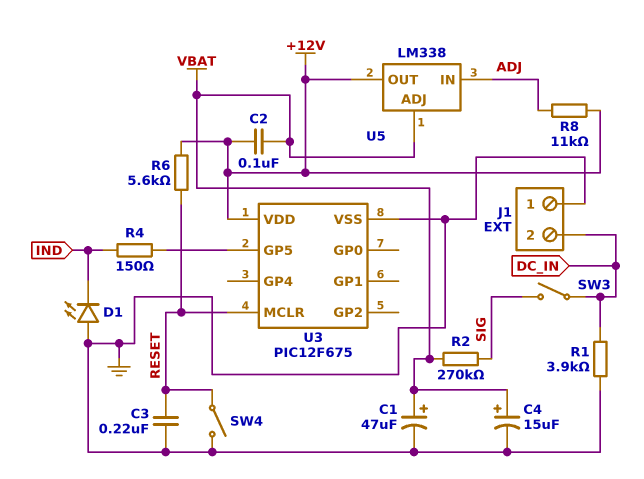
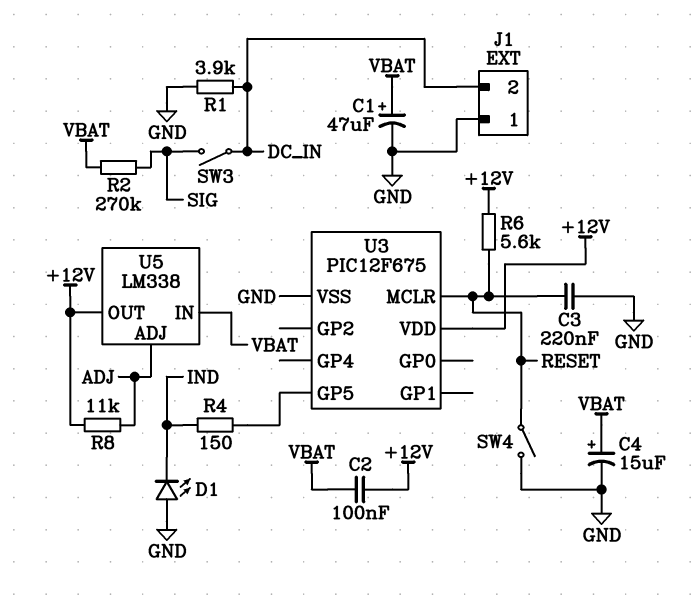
U5 pin ADJ: VBAT -> ADJ
U5 pin IN: ADJ -> VBAT

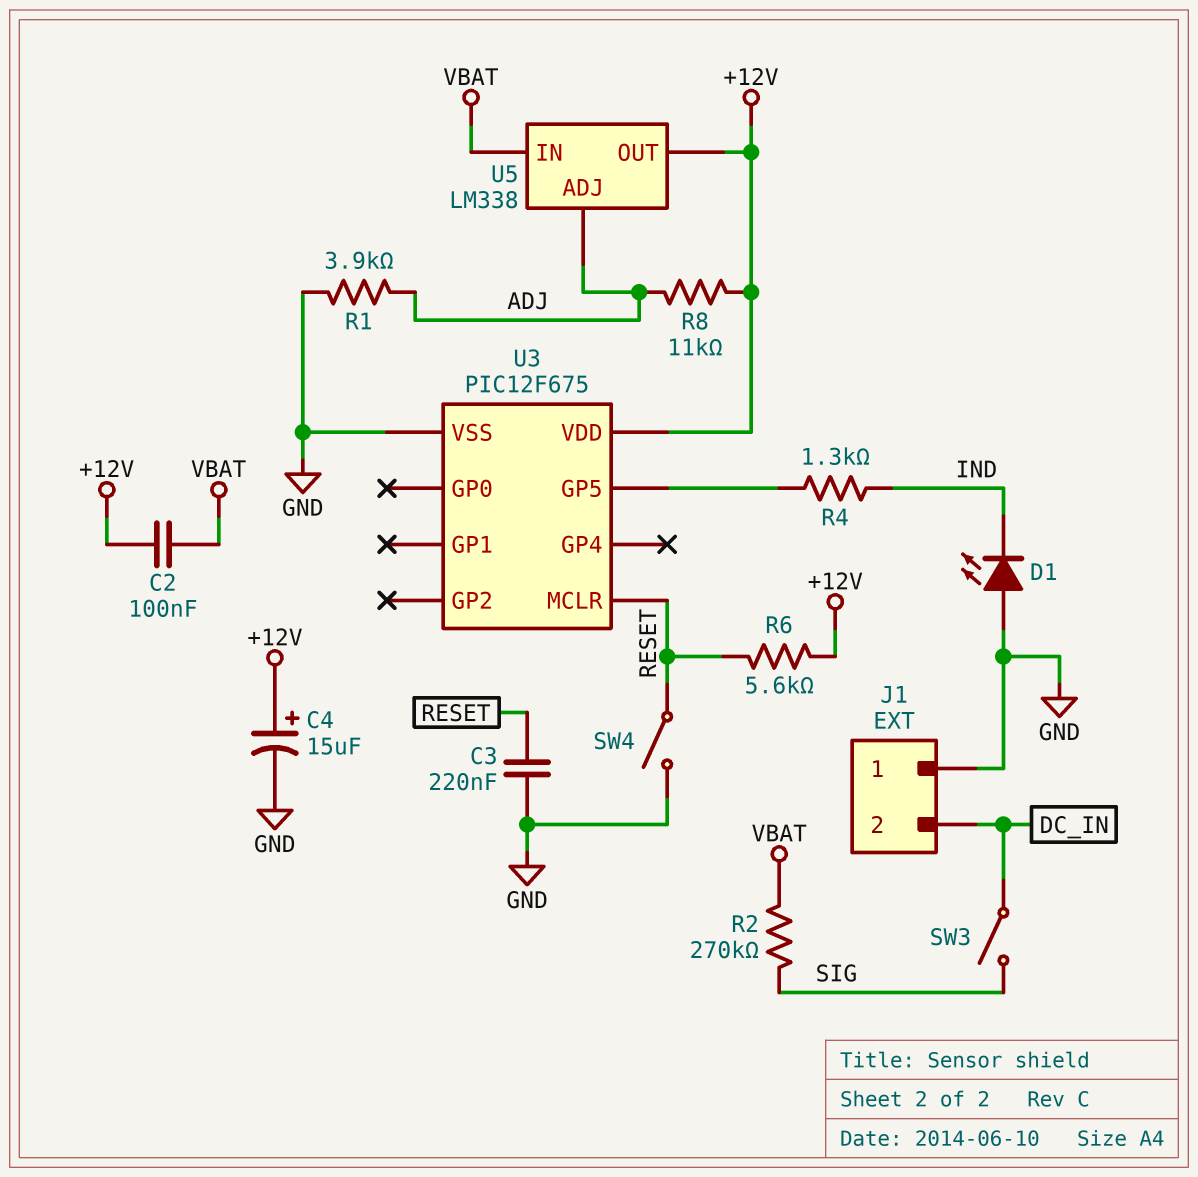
C1: 47uF (plus VBAT, minus GND) -> none
C4: 15uF (plus VBAT, minus GND) -> 15uF (plus +12V, minus GND)
R1: 3.9k (DC_IN, GND) -> 3.9k (ADJ, GND)
R4: 150 (IND, U3/GP5) -> 1.3k (IND, U3/GP5)

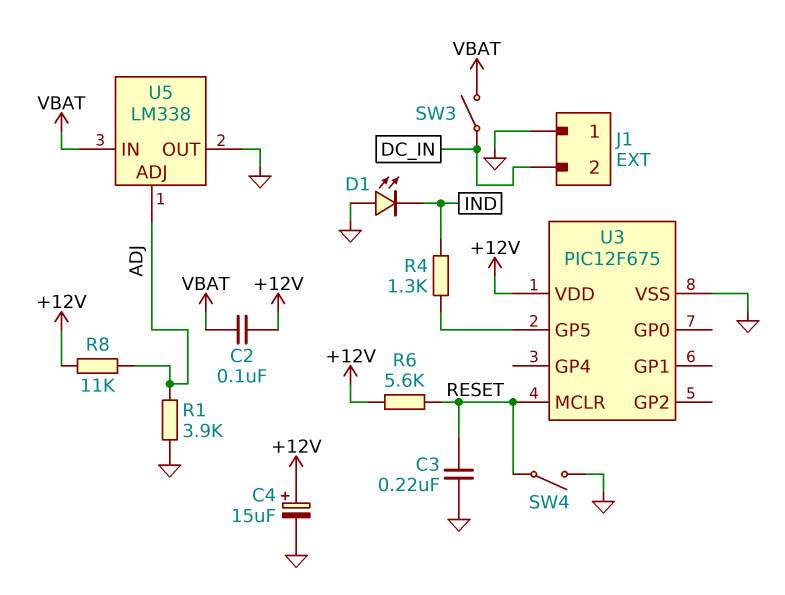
R2: 270k (SIG, VBAT) -> none
SW3: switch (DC_IN, SIG) -> switch (DC_IN, VBAT)
U5 pin OUT: +12V -> GND

